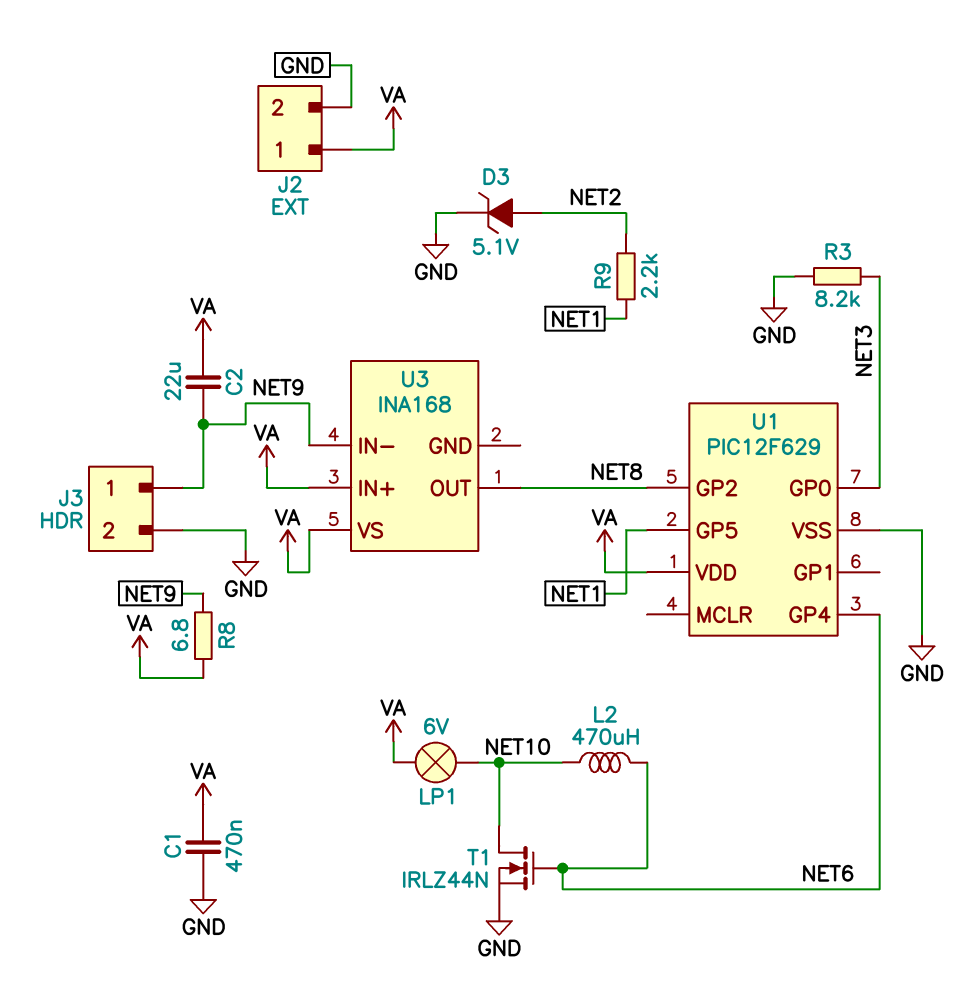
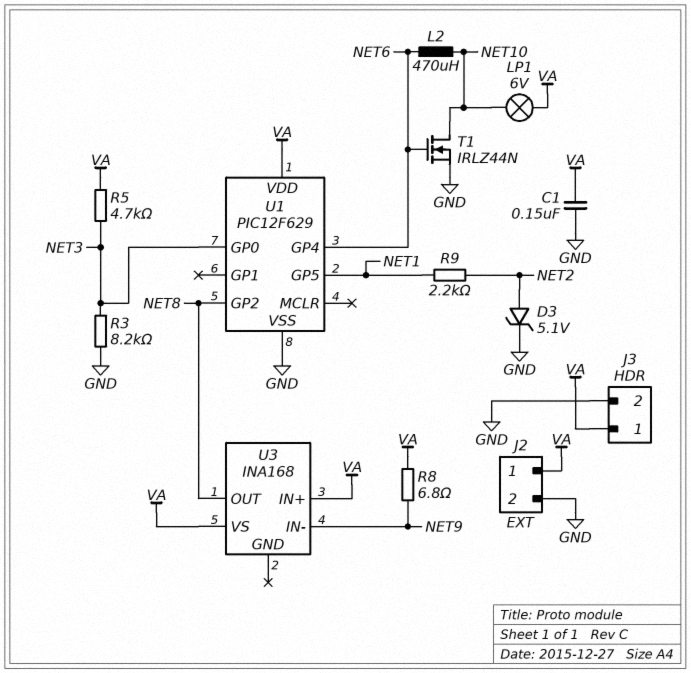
C1: 470nF (GND, VA) -> 150nF (GND, VA)
C2: 22uF (NET9, VA) -> none
J3 pin 1: NET9 -> VA
R5: none -> 4.7k (NET3, VA)

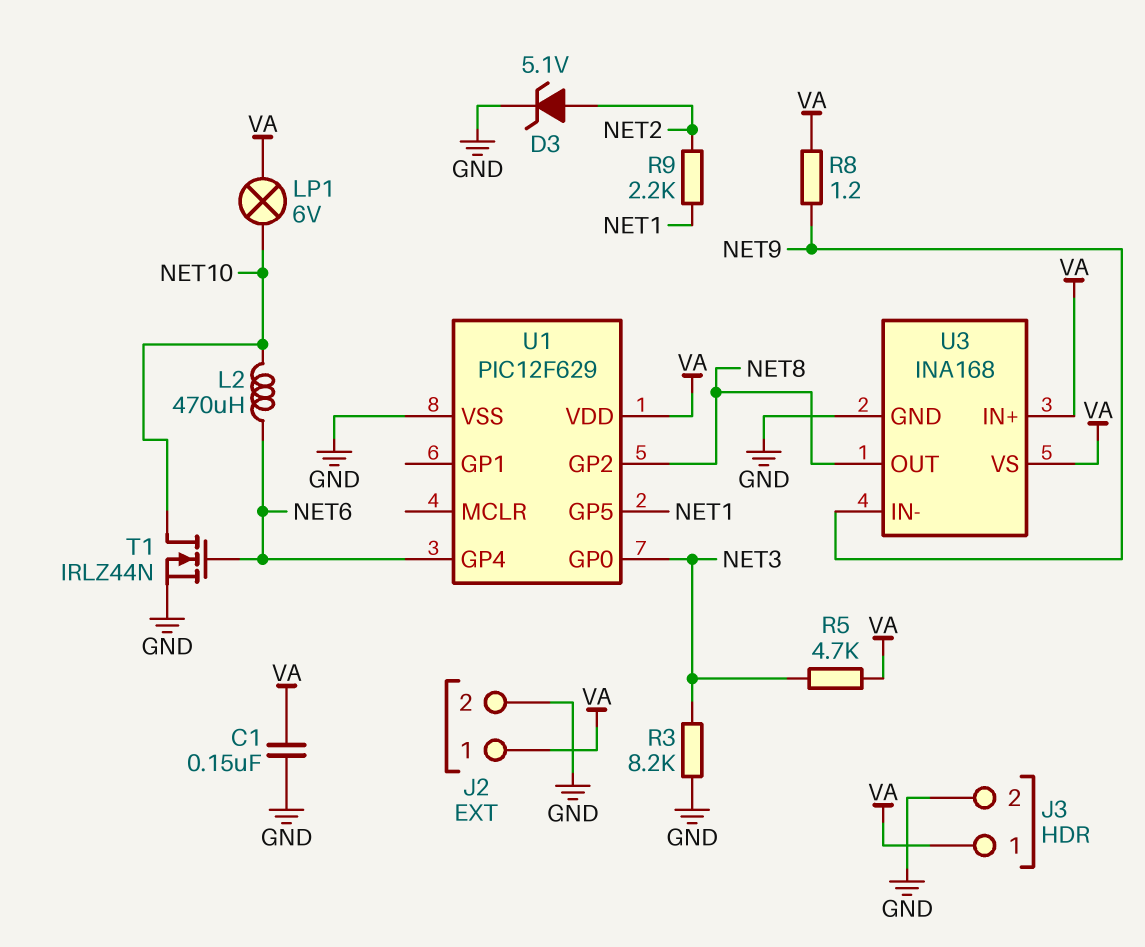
R8: 6.8 (NET9, VA) -> 1.2 (NET9, VA)
U3 pin GND: none -> GND

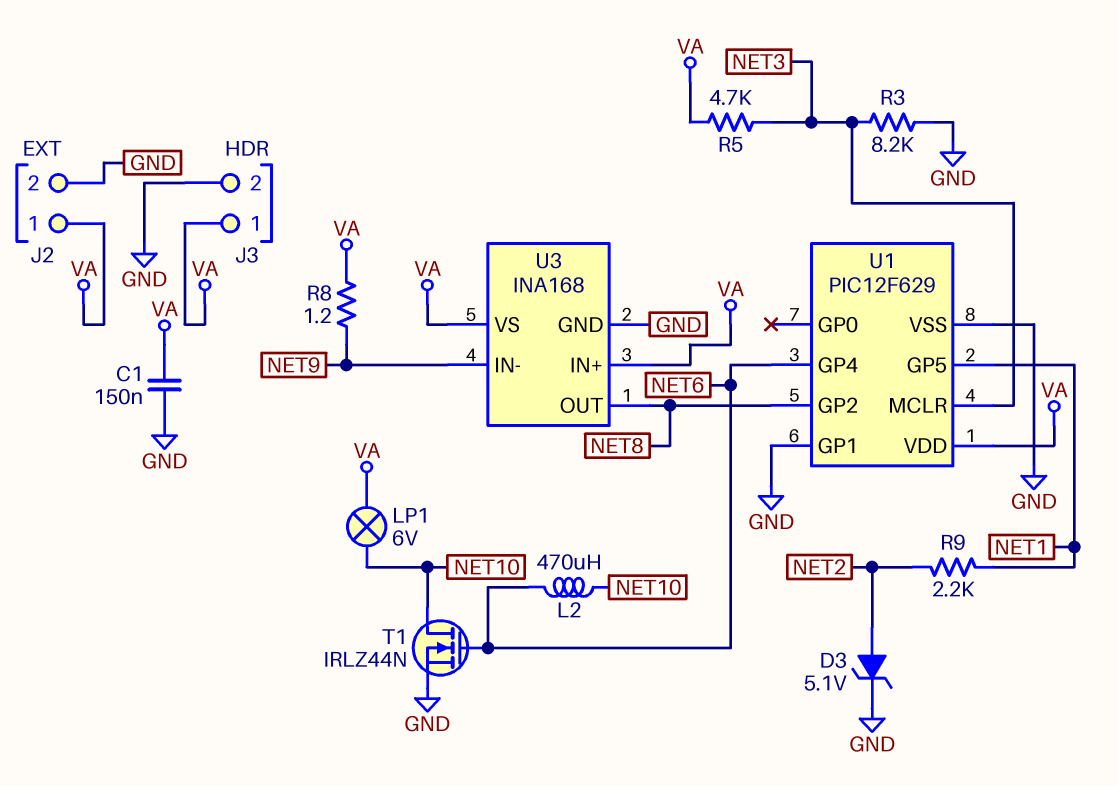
U1 pin GP0: NET3 -> none
U1 pin GP1: none -> GND
U1 pin MCLR: none -> NET3

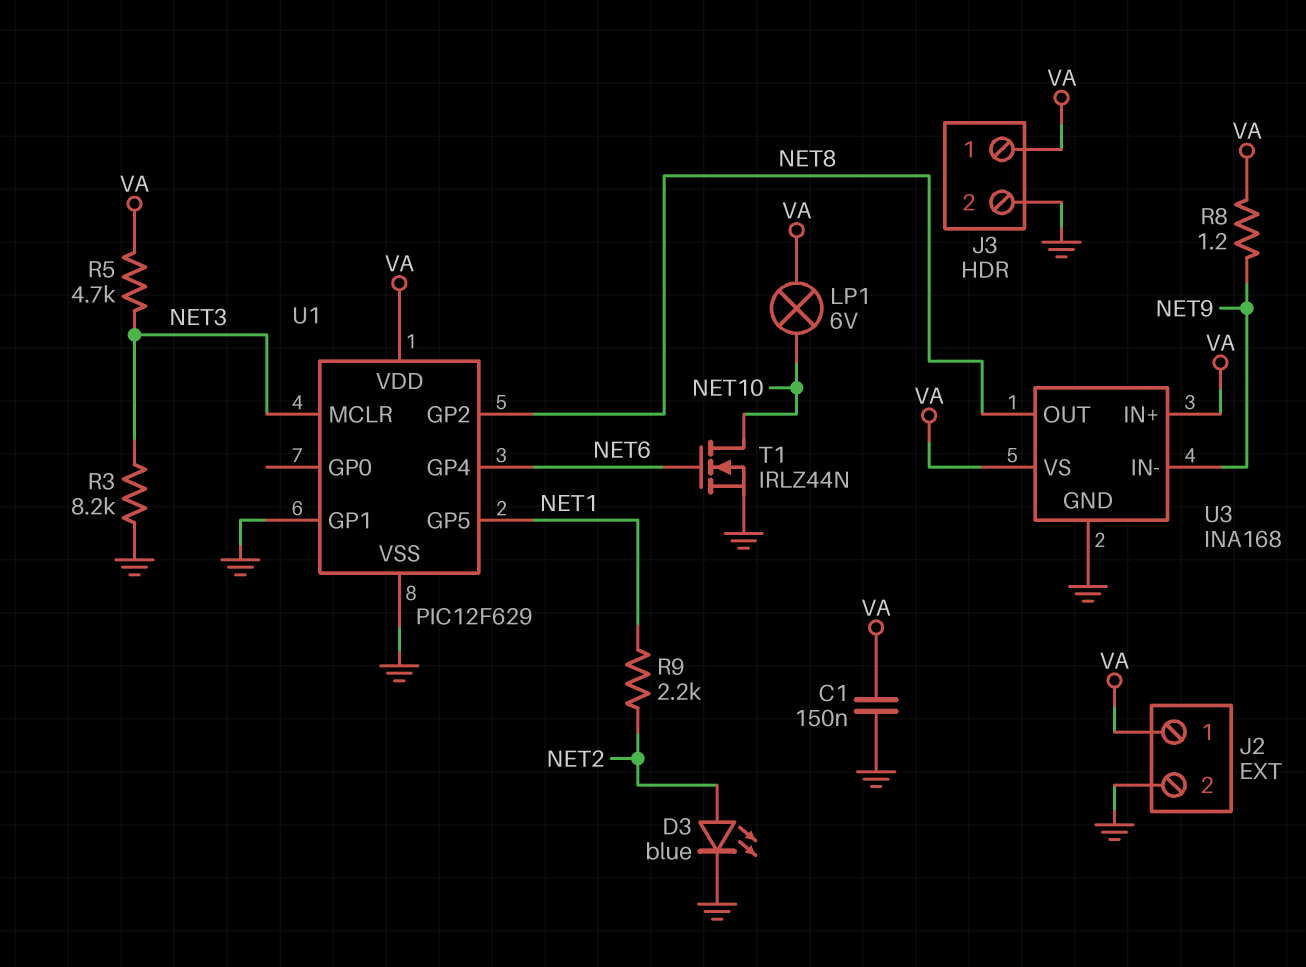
D3: zener 5.1V (A NET2, K GND) -> LED blue (A NET2, K GND)
L2: 470uH (NET6, NET10) -> none

